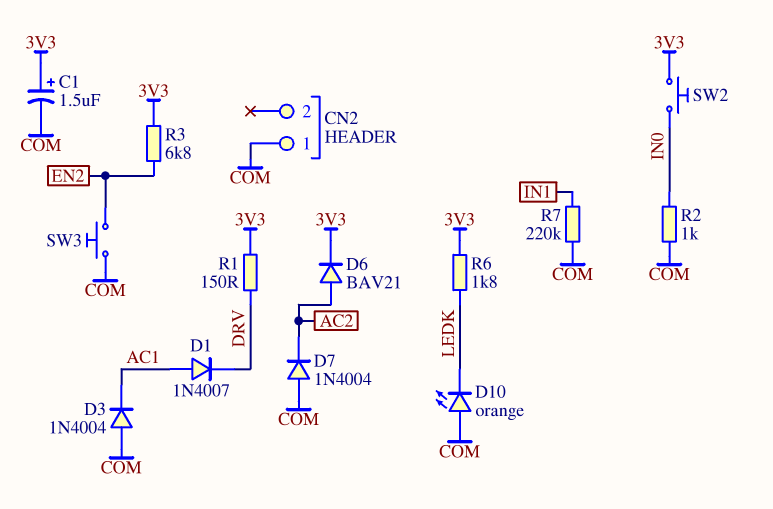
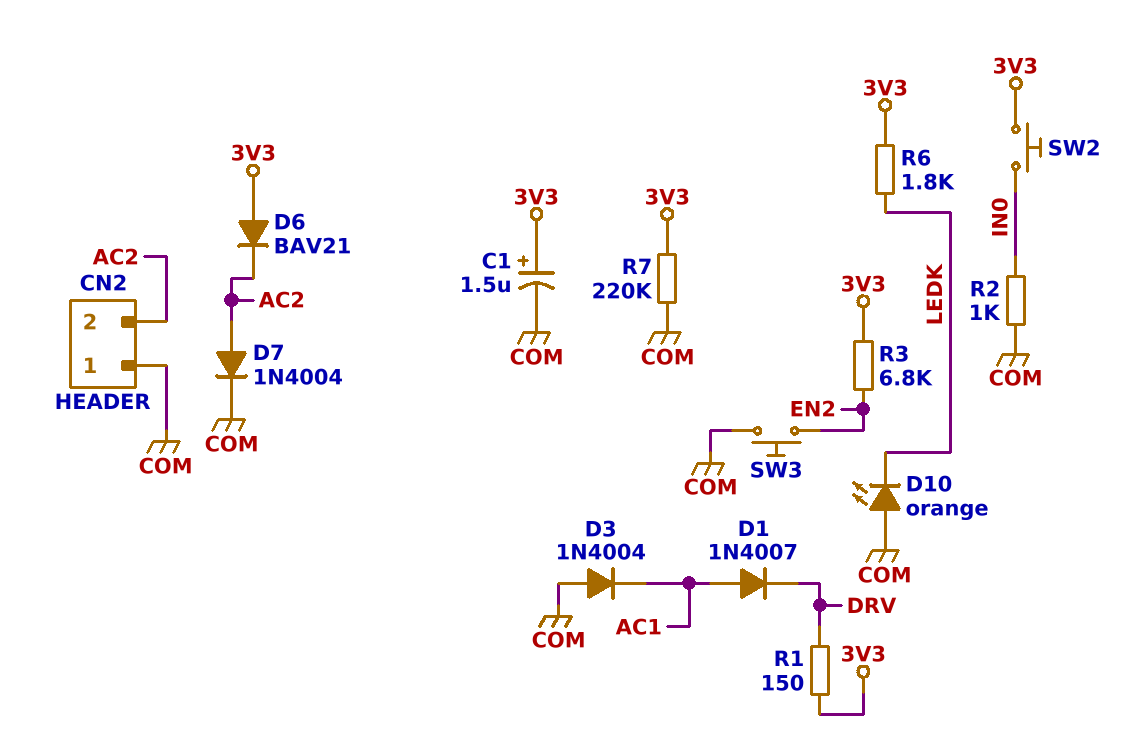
CN2 pin 2: none -> AC2
D6: diode BAV21 (A AC2, K 3V3) -> diode BAV21 (A 3V3, K AC2)
D7: diode 1N4004 (A COM, K AC2) -> diode 1N4004 (A AC2, K COM)
R7: 220k (COM, IN1) -> 220k (3V3, COM)

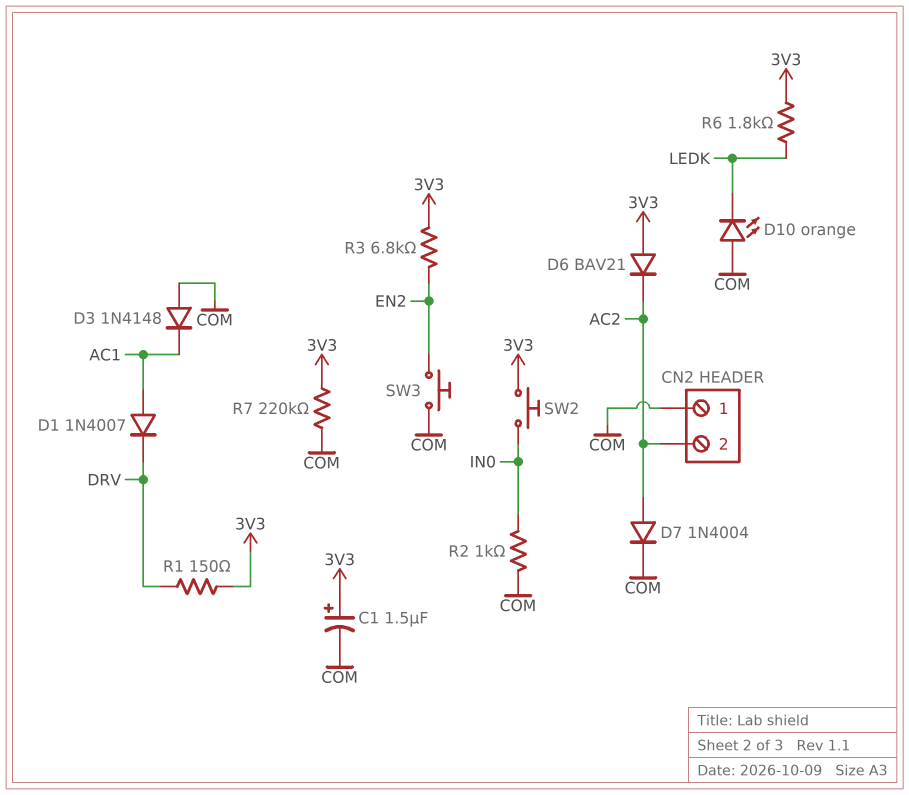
D3: diode 1N4004 (A COM, K AC1) -> diode 1N4148 (A COM, K AC1)

